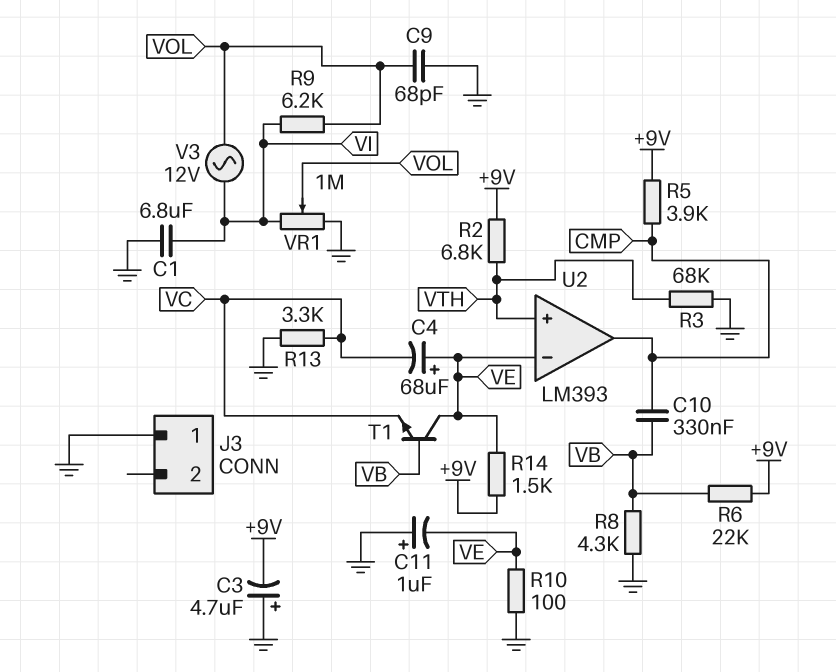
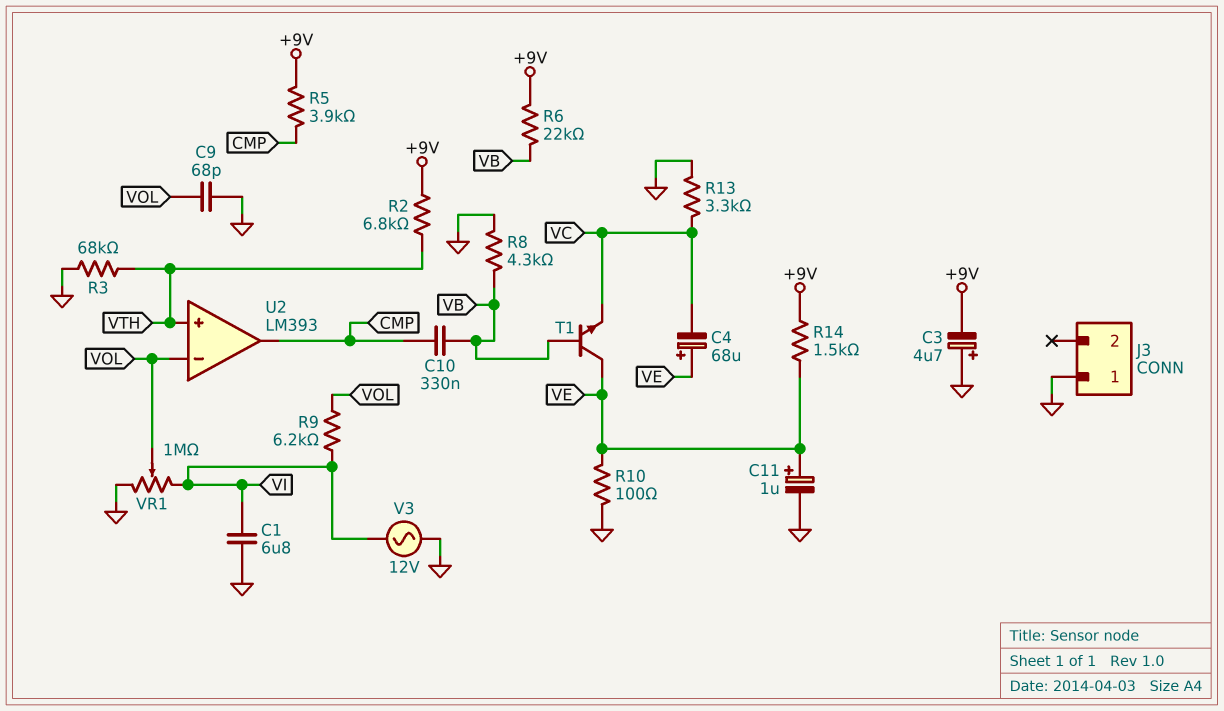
C11: 1uF (plus GND, minus VE) -> 1uF (plus VE, minus GND)
U2 pin in-: VE -> VOL
V3: AC 12V (VI, VOL) -> AC 12V (GND, VI)

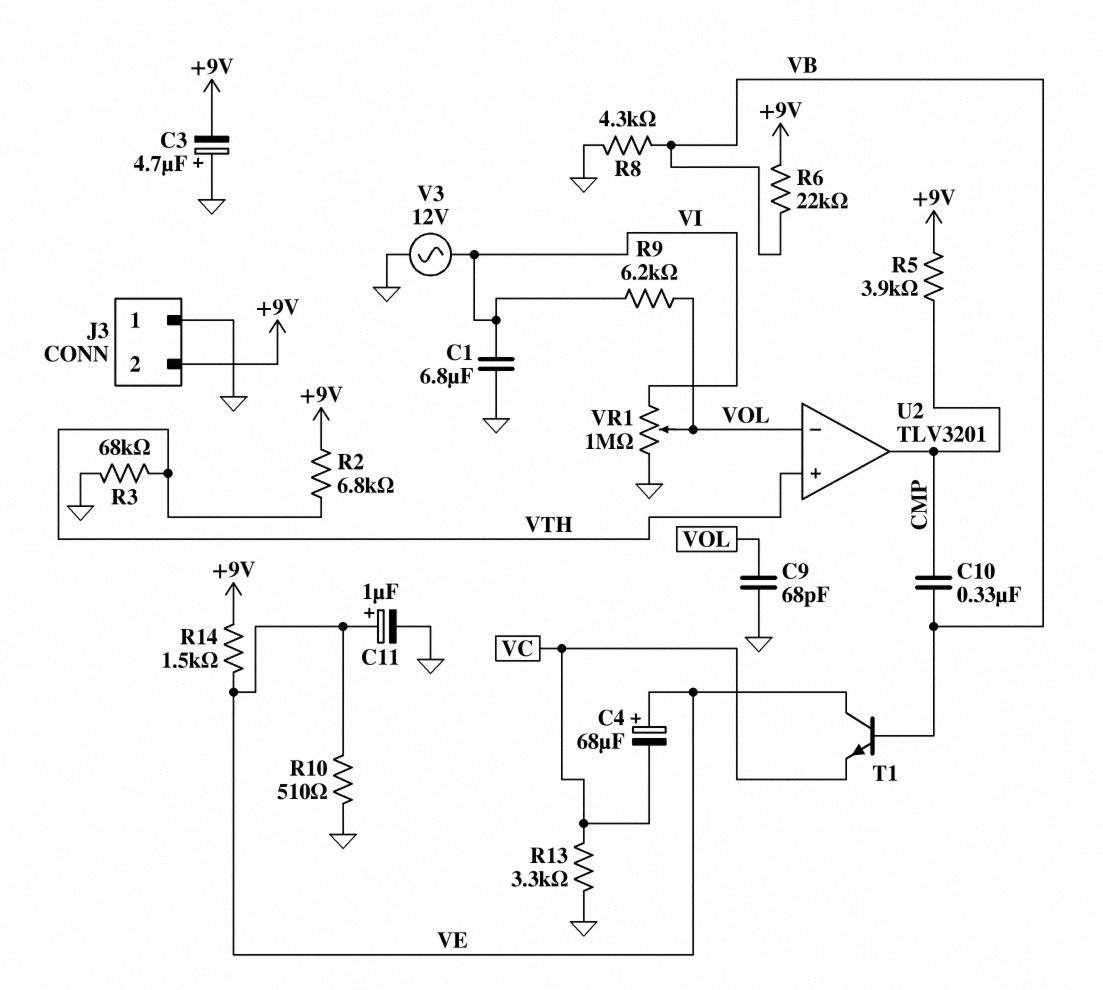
J3 pin 2: none -> +9V
R10: 100 (GND, VE) -> 510 (GND, VE)
U2: LM393 -> TLV3201

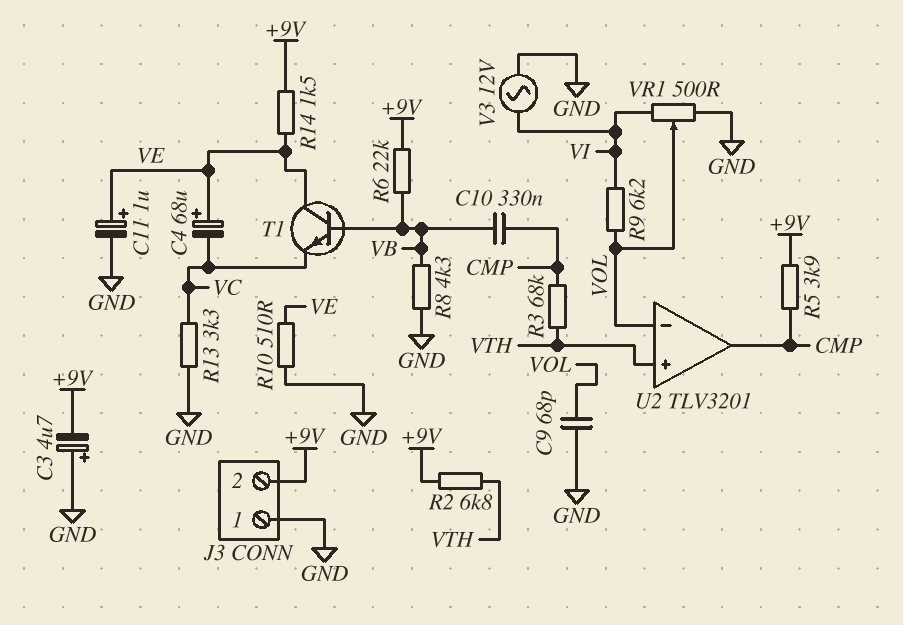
C1: 6.8uF (GND, VI) -> none
R3: 68k (GND, VTH) -> 68k (CMP, VTH)
VR1: 1M (GND, VI, wiper VOL) -> 500 (GND, VI, wiper VOL)

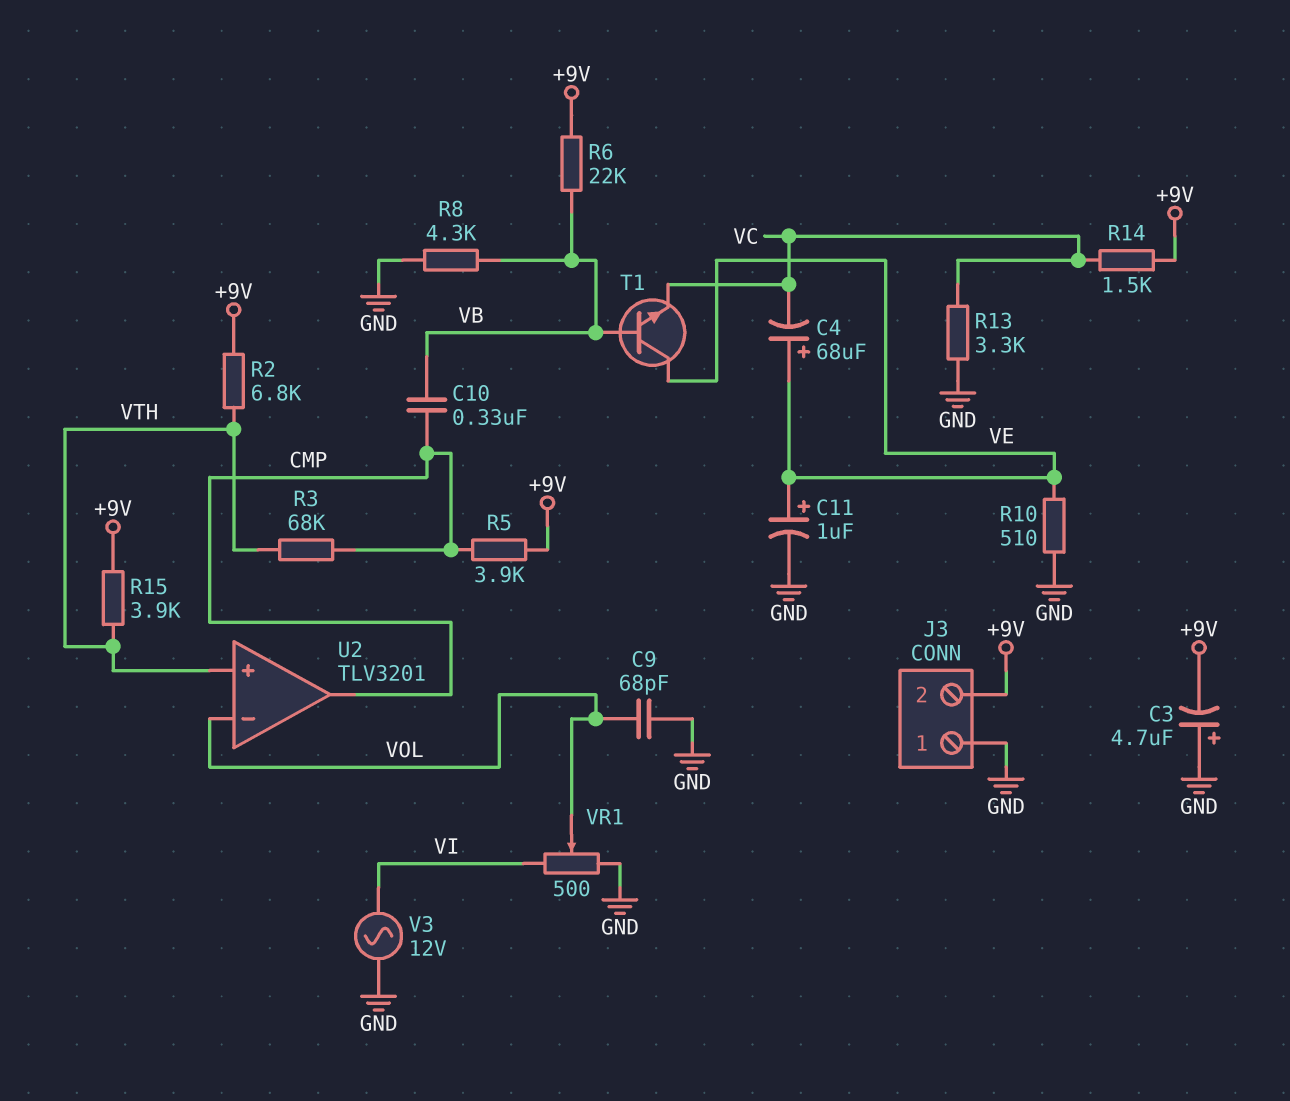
R9: 6.2k (VI, VOL) -> none
R14: 1.5k (+9V, VE) -> 1.5k (+9V, VC)
R15: none -> 3.9k (+9V, VTH)

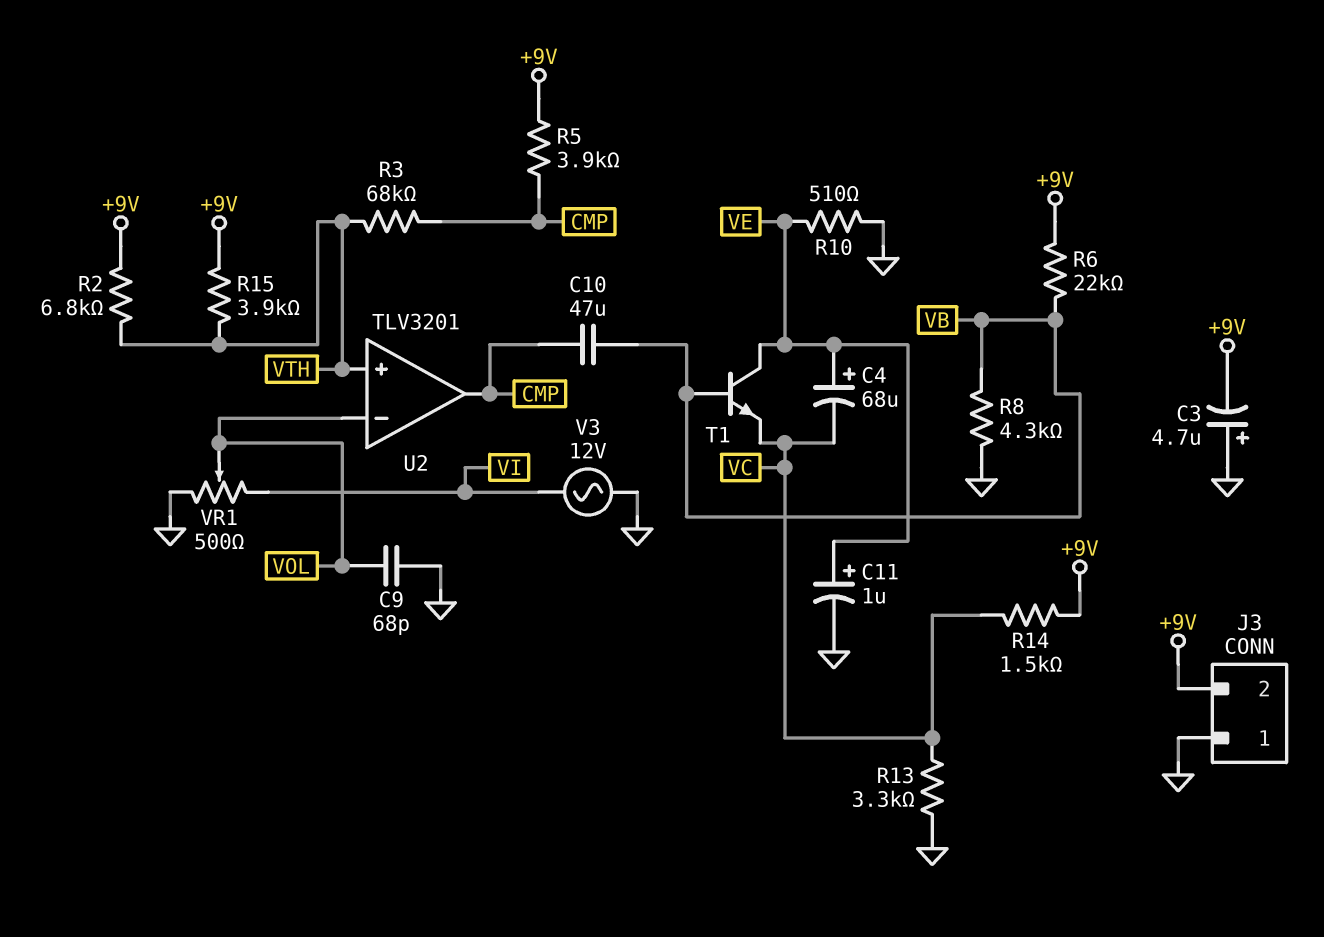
C10: 330nF (CMP, VB) -> 47uF (CMP, VB)

